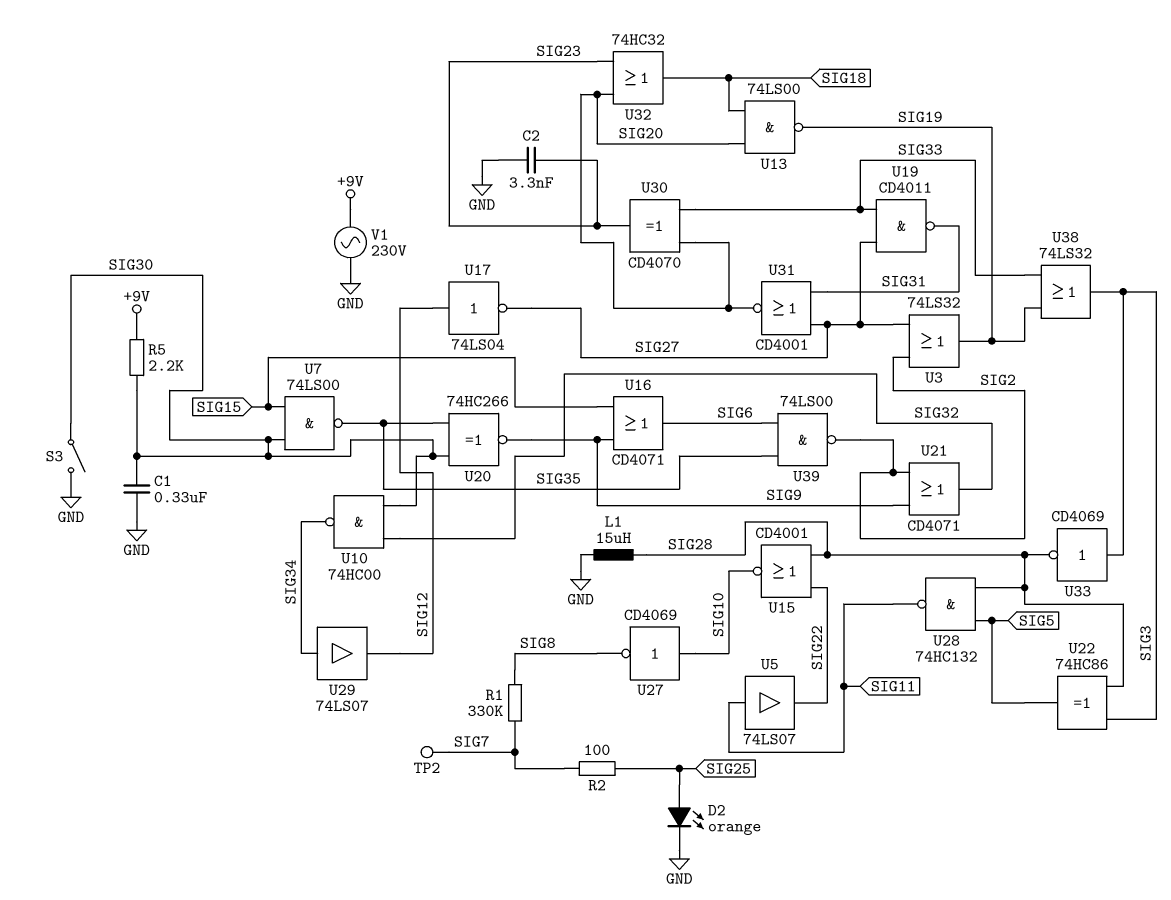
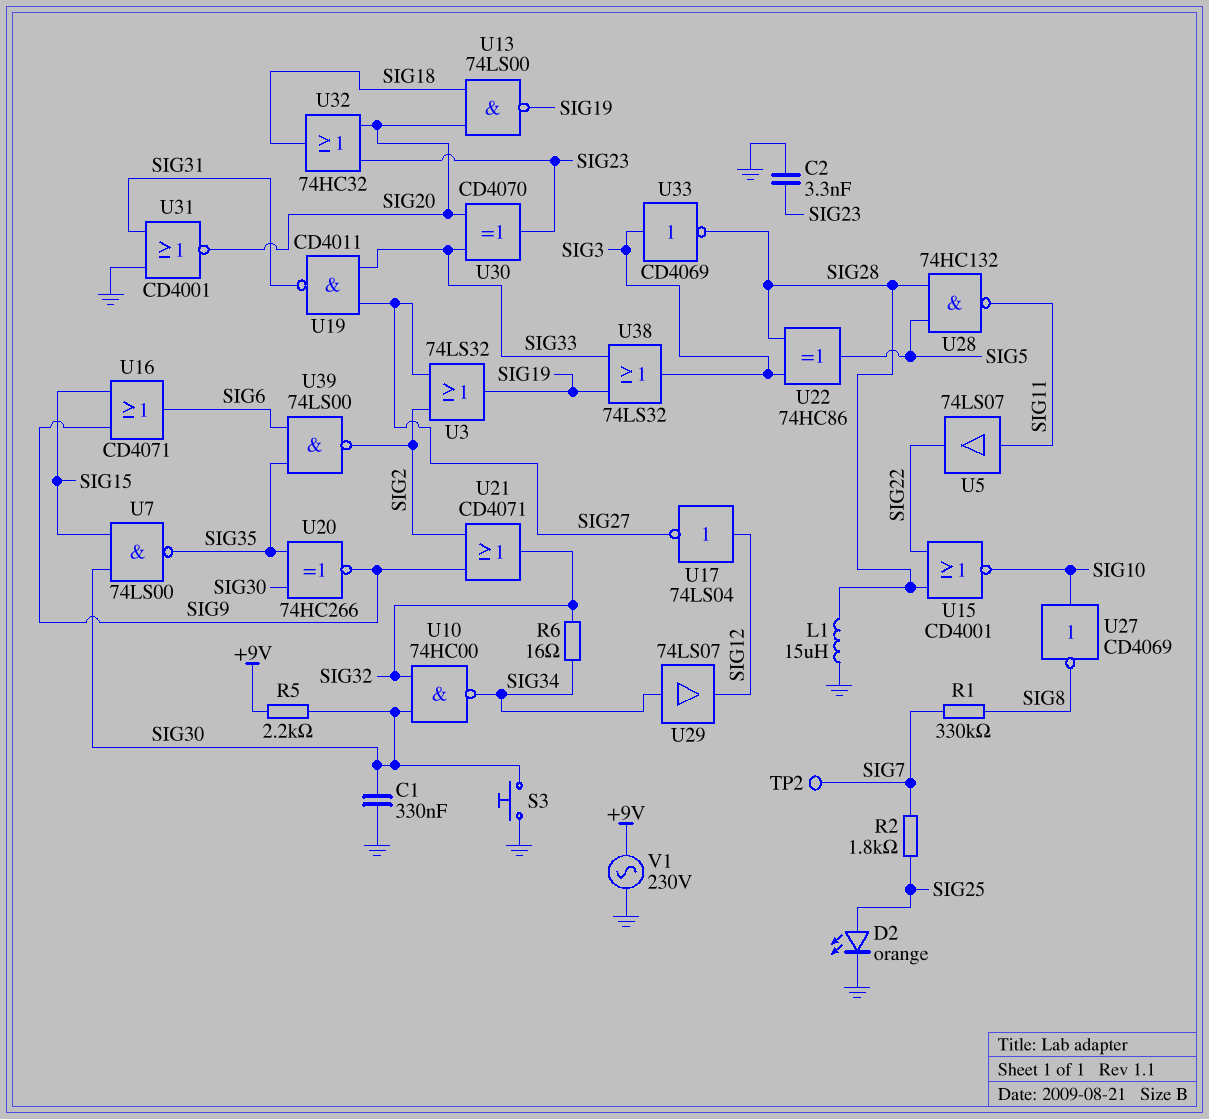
R2: 100 (SIG7, SIG25) -> 1.8k (SIG7, SIG25)
R6: none -> 16 (SIG32, SIG34)
S3: switch (GND, SIG30) -> button (GND, SIG30)
U31: NOR CD4001 (in SIG27, in SIG31, out SIG20) -> NOR CD4001 (in GND, in SIG31, out SIG20)

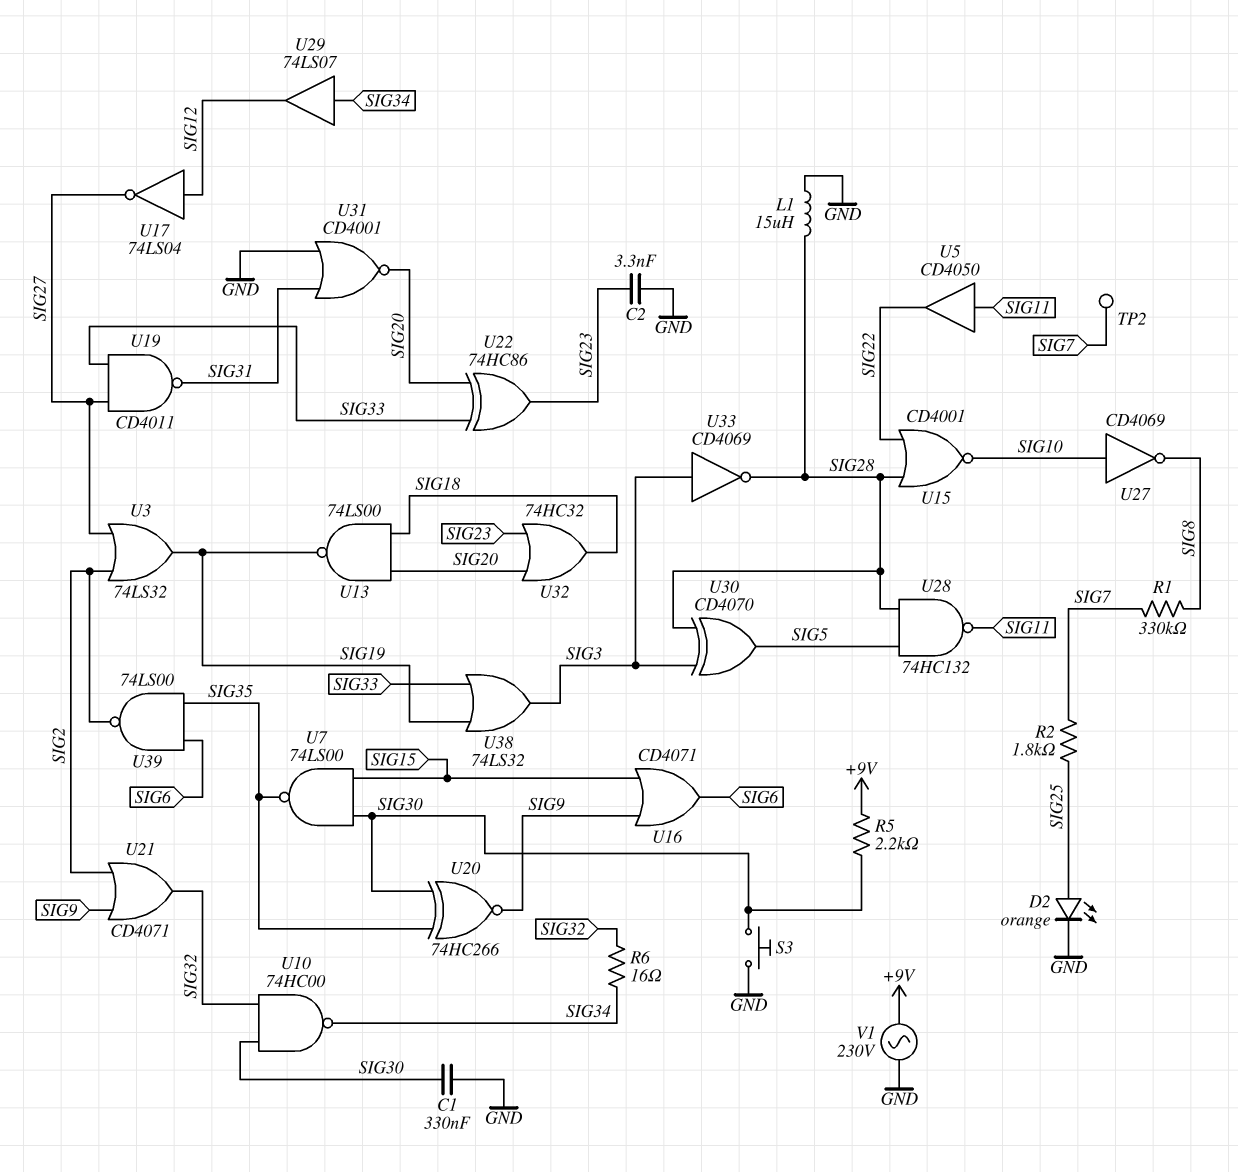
U5: buffer 74LS07 (in SIG11, out SIG22) -> buffer CD4050 (in SIG11, out SIG22)
U22: XOR 74HC86 (in SIG3, in SIG28, out SIG5) -> XOR 74HC86 (in SIG20, in SIG33, out SIG23)
U30: XOR CD4070 (in SIG20, in SIG33, out SIG23) -> XOR CD4070 (in SIG3, in SIG28, out SIG5)

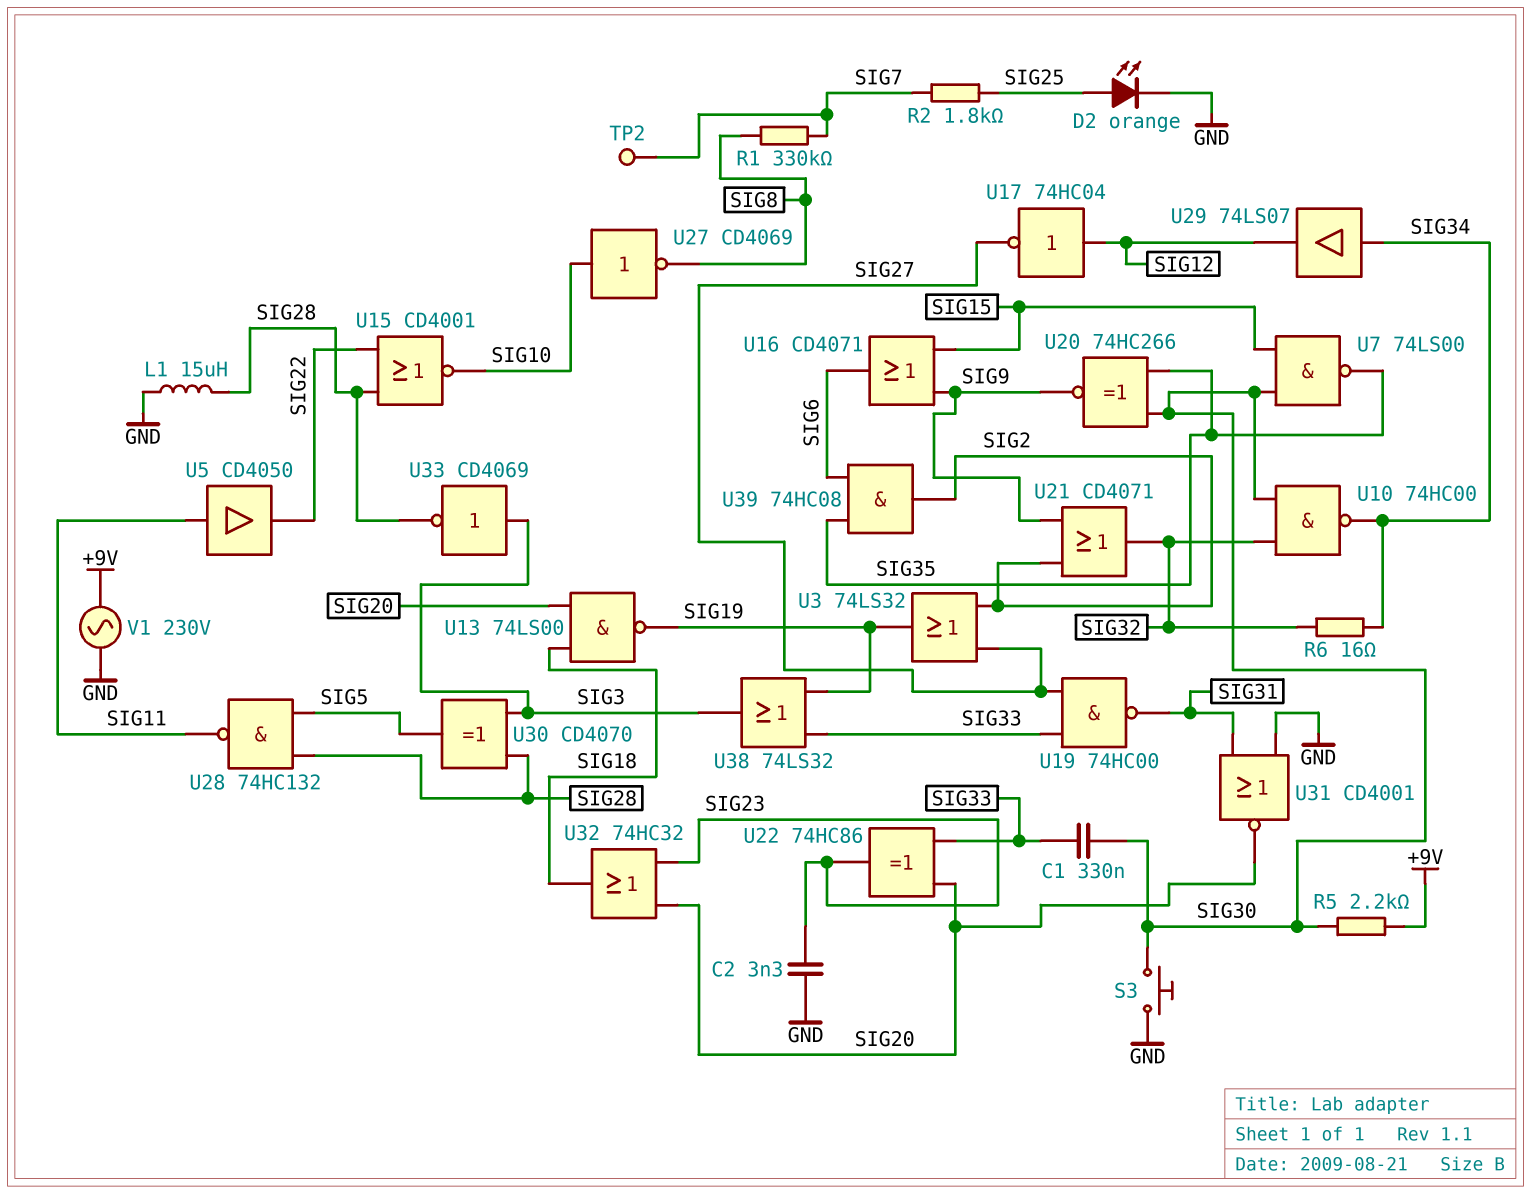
C1: 330nF (GND, SIG30) -> 330nF (SIG30, SIG33)
U17: NOT 74LS04 (in SIG12, out SIG27) -> NOT 74HC04 (in SIG12, out SIG27)
U19: NAND CD4011 (in SIG27, in SIG33, out SIG31) -> NAND 74HC00 (in SIG27, in SIG33, out SIG31)
U39: NAND 74LS00 (in SIG6, in SIG35, out SIG2) -> AND 74HC08 (in SIG6, in SIG35, out SIG2)

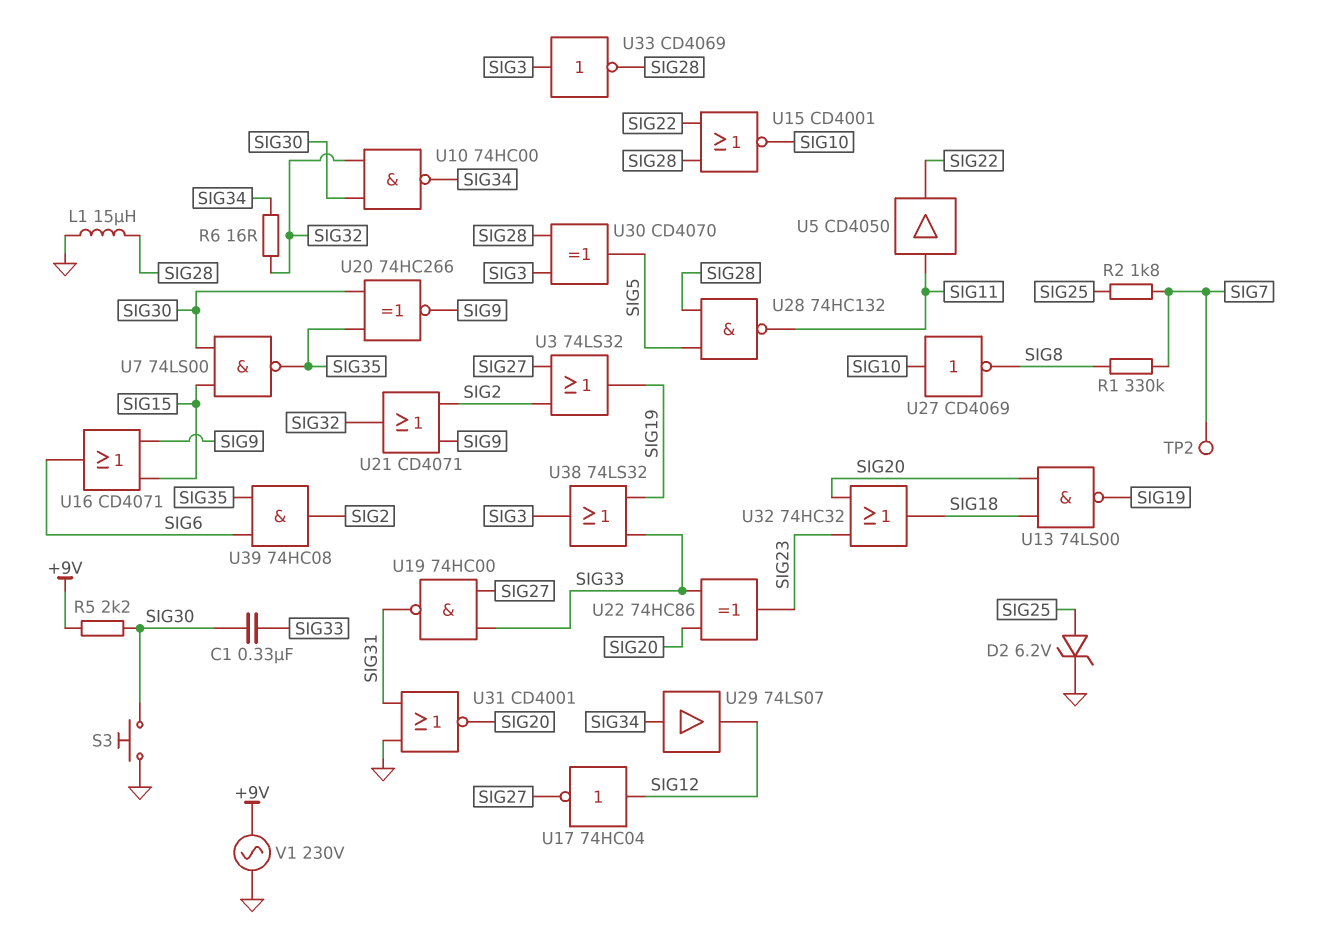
C2: 3.3nF (GND, SIG23) -> none
D2: LED orange (A SIG25, K GND) -> zener 6.2V (A SIG25, K GND)

